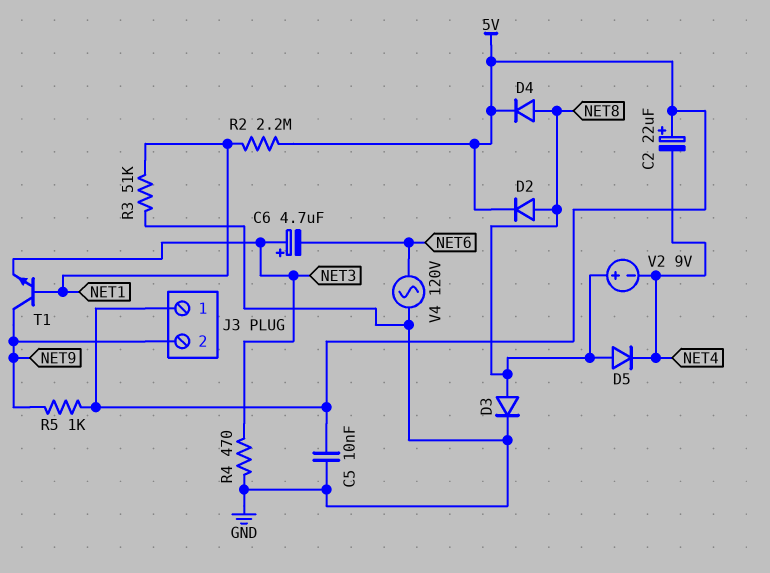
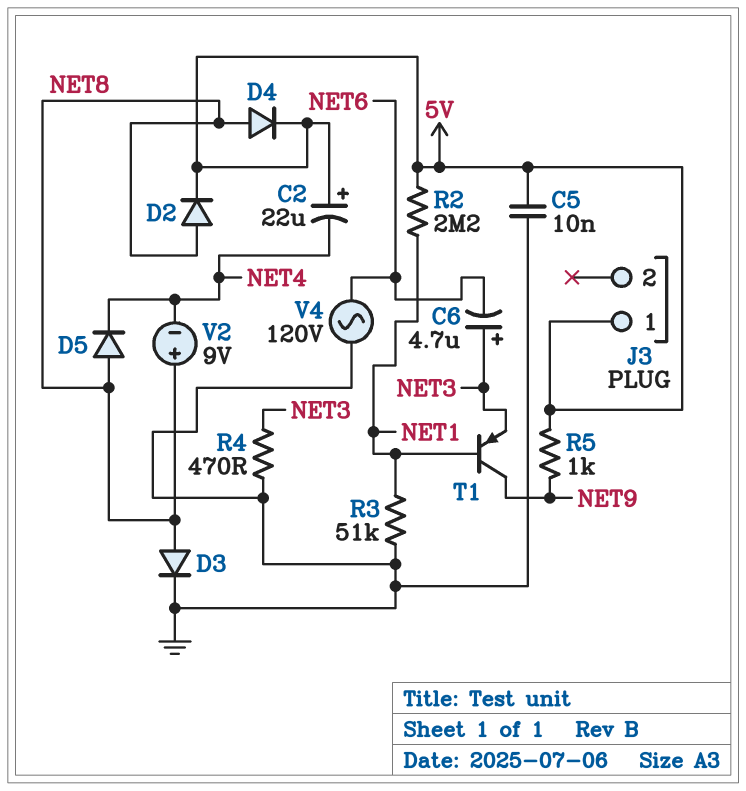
J3 pin 2: NET9 -> none
T1: NPN (B NET1, C NET9, E NET3) -> PNP (B NET1, C NET9, E NET3)

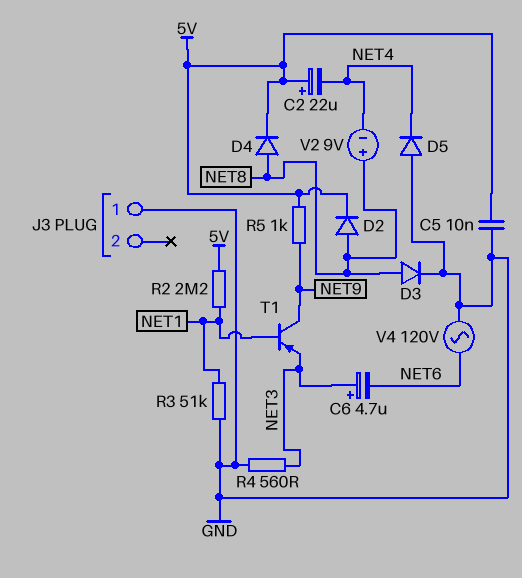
D5: diode (A NET8, K NET4) -> diode (A GND, K NET4)
J3 pin 1: 5V -> GND
R4: 470 (GND, NET3) -> 560 (GND, NET3)

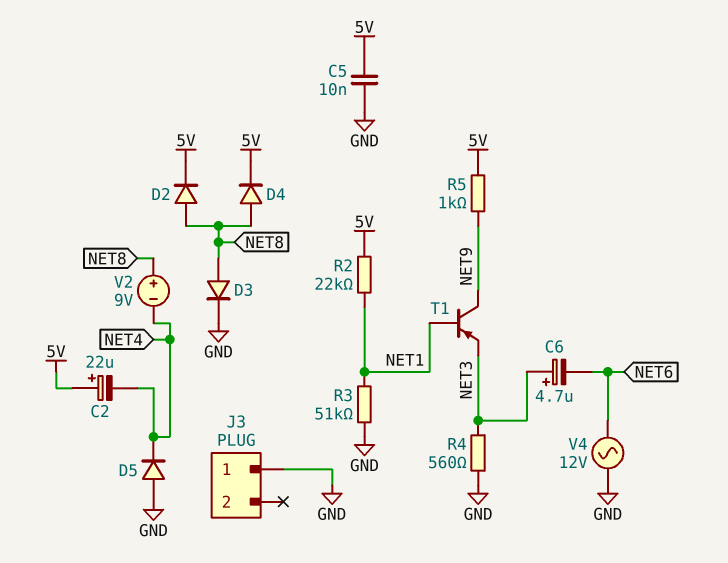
R2: 2.2M (5V, NET1) -> 22k (5V, NET1)
V4: AC 120V (GND, NET6) -> AC 12V (GND, NET6)

